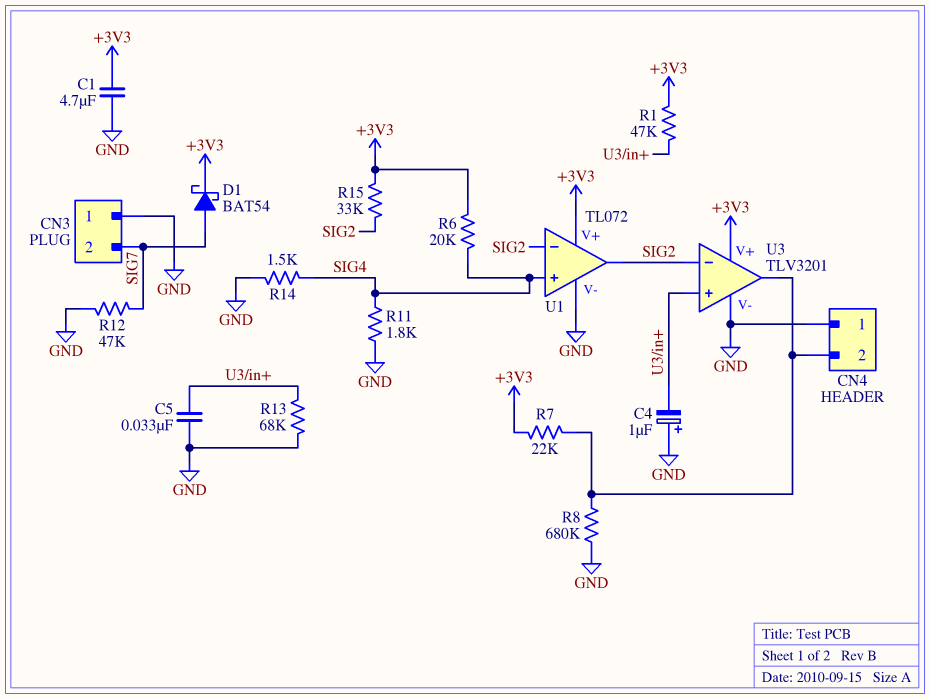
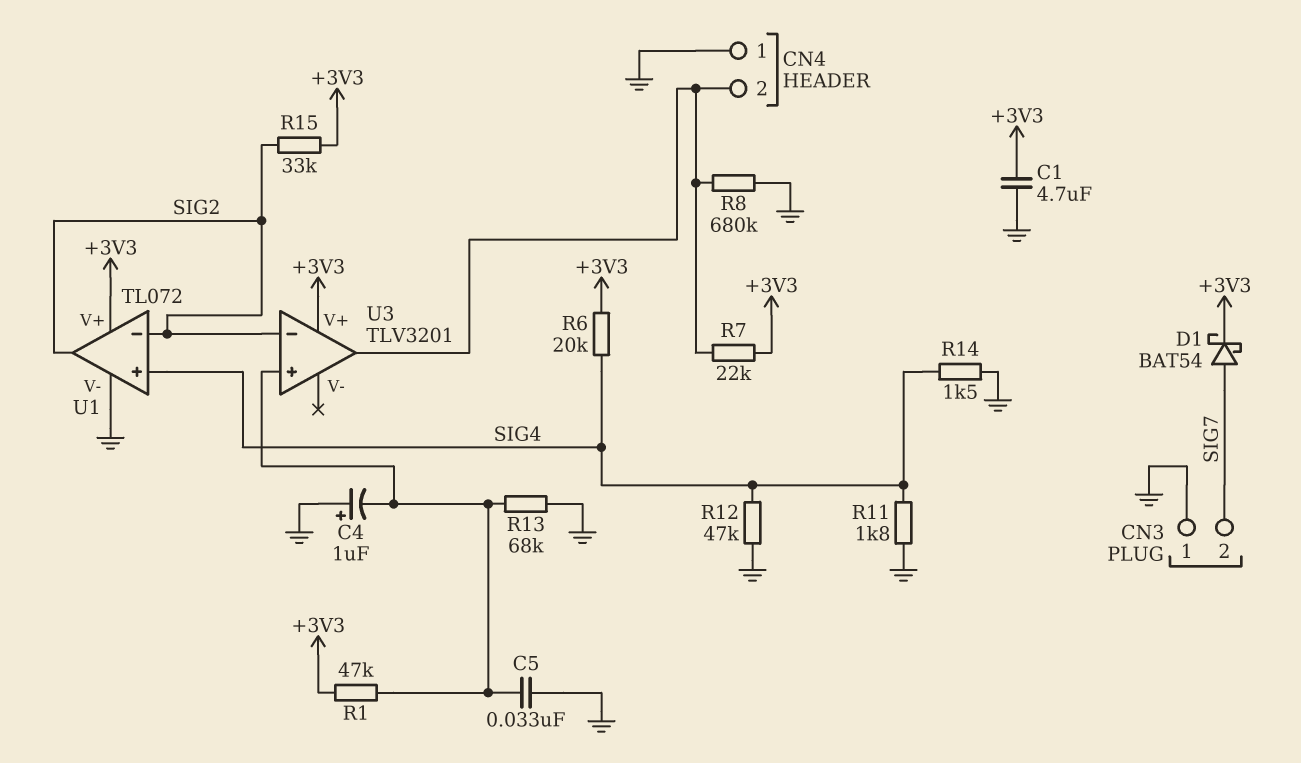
R12: 47k (GND, SIG7) -> 47k (GND, SIG4)
U3 pin V-: GND -> none

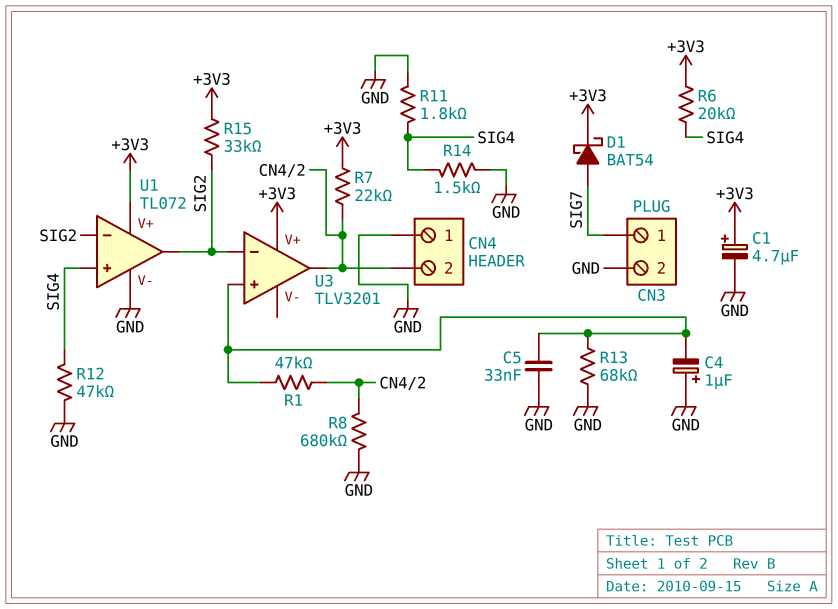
C1: 4.7uF (+3V3, GND) -> 4.7uF (plus +3V3, minus GND)
CN3 pin 1: GND -> SIG7
CN3 pin 2: SIG7 -> GND
R1: 47k (+3V3, U3/in+) -> 47k (CN4/2, U3/in+)

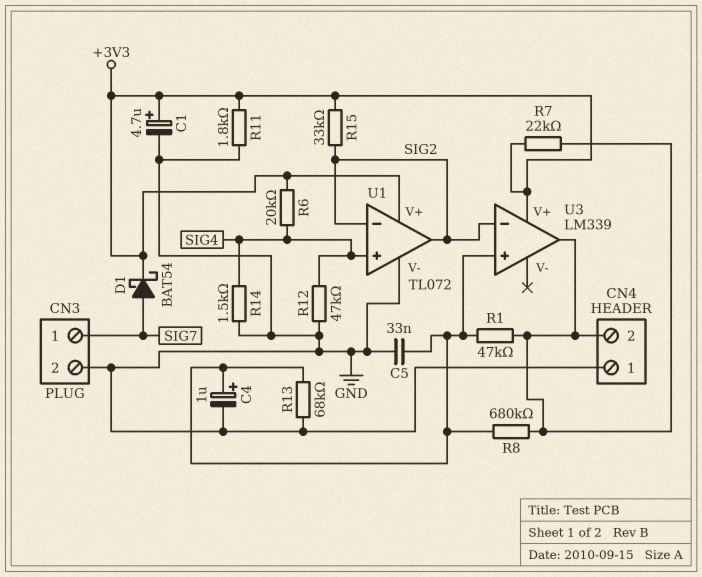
C4: 1uF (plus GND, minus U3/in+) -> 1uF (plus U3/in+, minus GND)
R8: 680k (CN4/2, GND) -> 680k (CN4/2, U3/in+)
R11: 1.8k (GND, SIG4) -> 1.8k (+3V3, GND)
U3: TLV3201 -> LM339

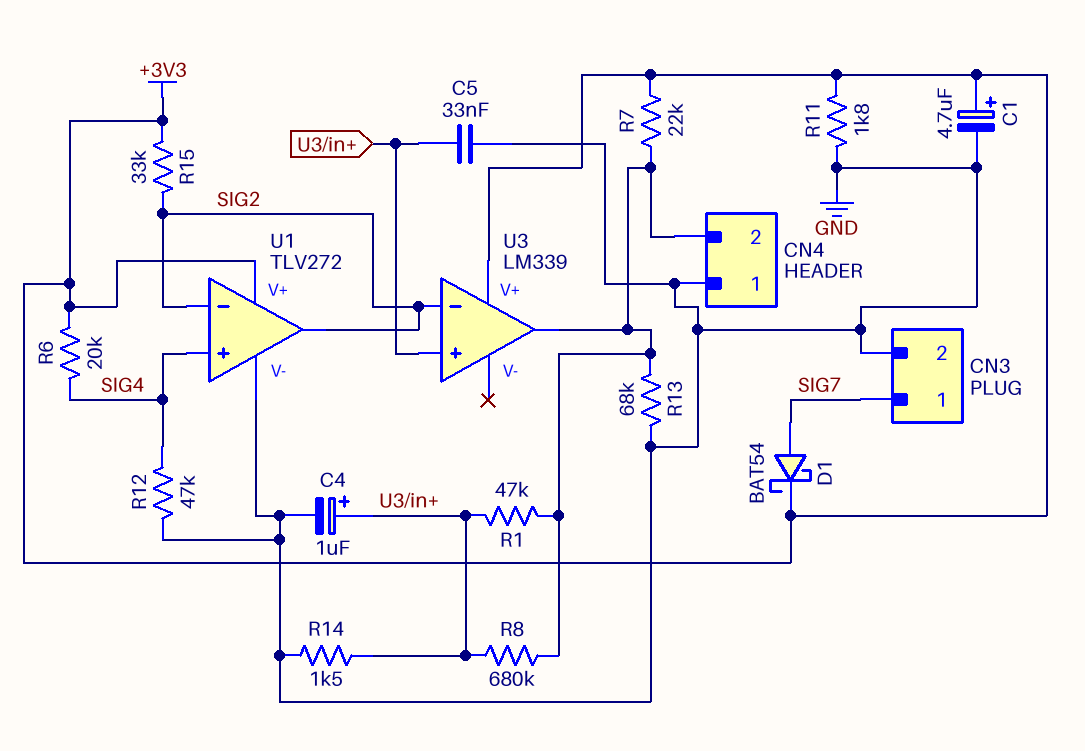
R13: 68k (GND, U3/in+) -> 68k (CN4/2, GND)
R14: 1.5k (GND, SIG4) -> 1.5k (GND, U3/in+)
U1: TL072 -> TLV272

